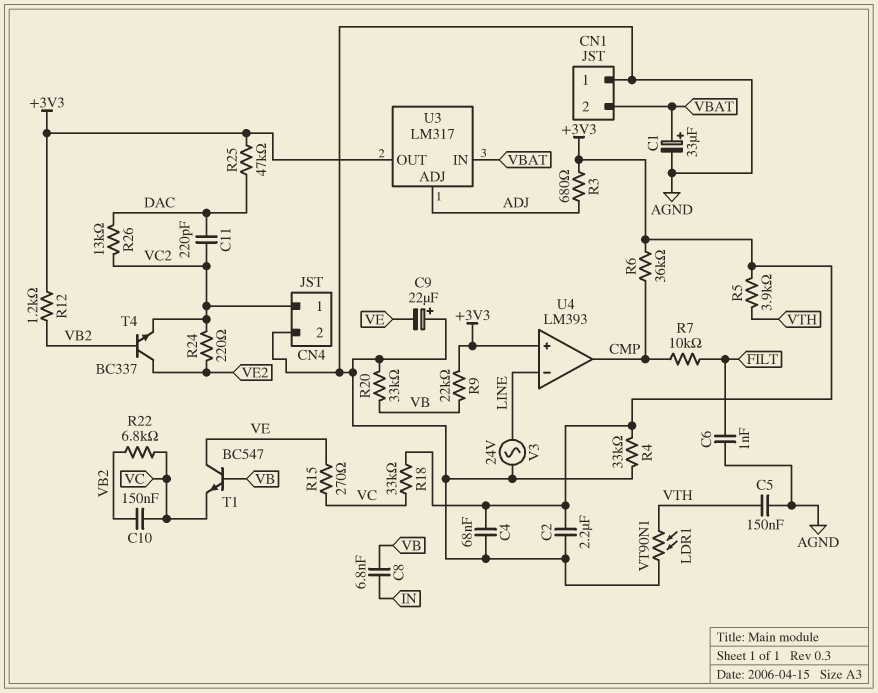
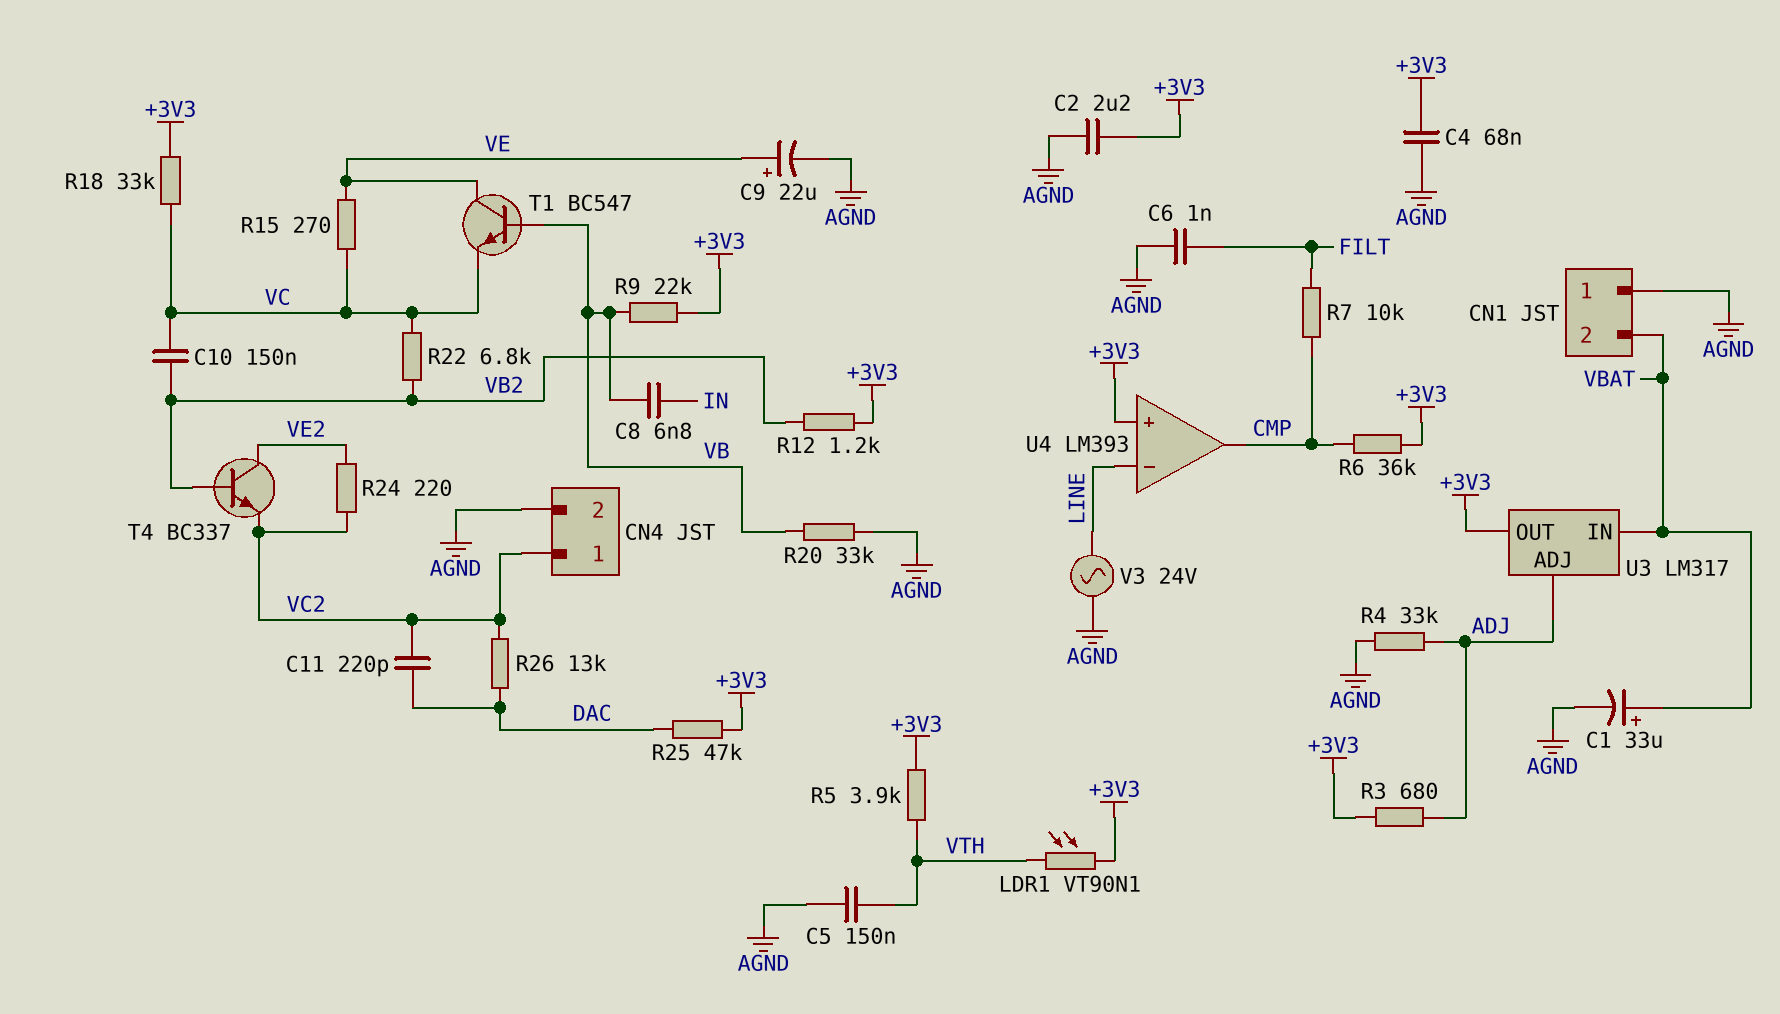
C9: 22uF (plus AGND, minus VE) -> 22uF (plus VE, minus AGND)
LDR1: VT90N1 (AGND, VTH) -> VT90N1 (+3V3, VTH)
R4: 33k (+3V3, AGND) -> 33k (ADJ, AGND)

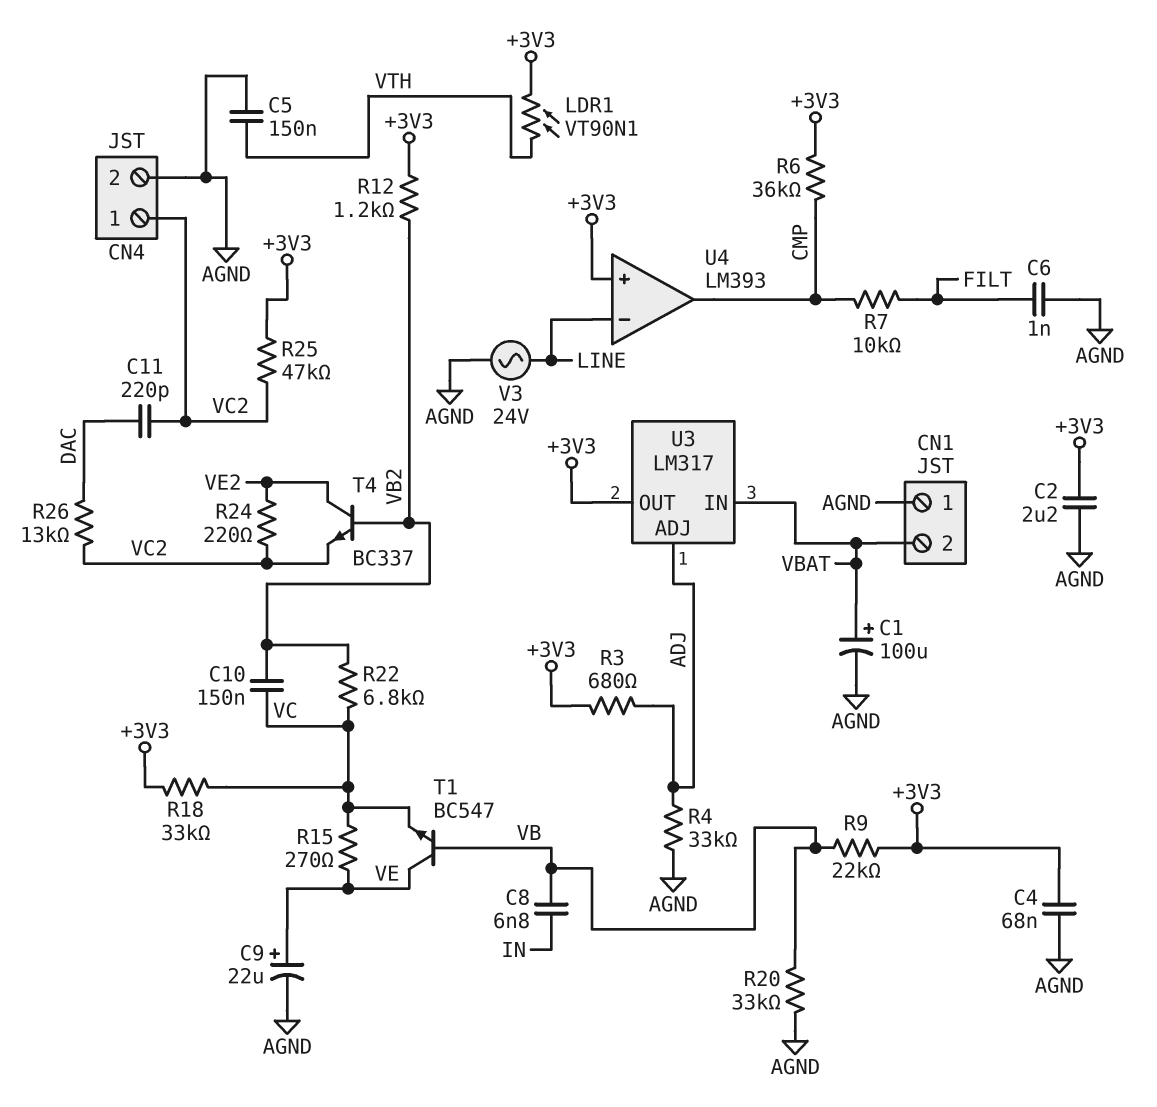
C1: 33uF (plus VBAT, minus AGND) -> 100uF (plus VBAT, minus AGND)
R5: 3.9k (+3V3, VTH) -> none
R25: 47k (+3V3, DAC) -> 47k (+3V3, VC2)

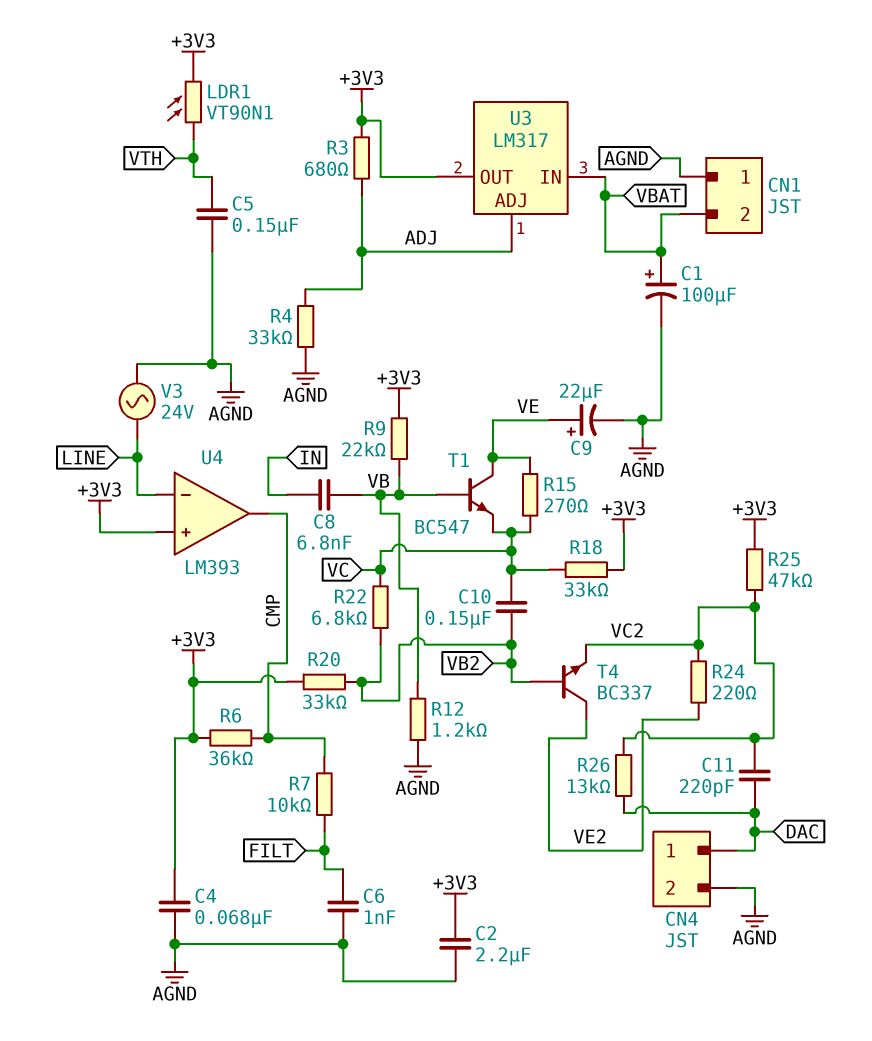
CN4 pin 1: VC2 -> DAC
R12: 1.2k (+3V3, VB2) -> 1.2k (AGND, VB)
R20: 33k (AGND, VB) -> 33k (+3V3, VB2)

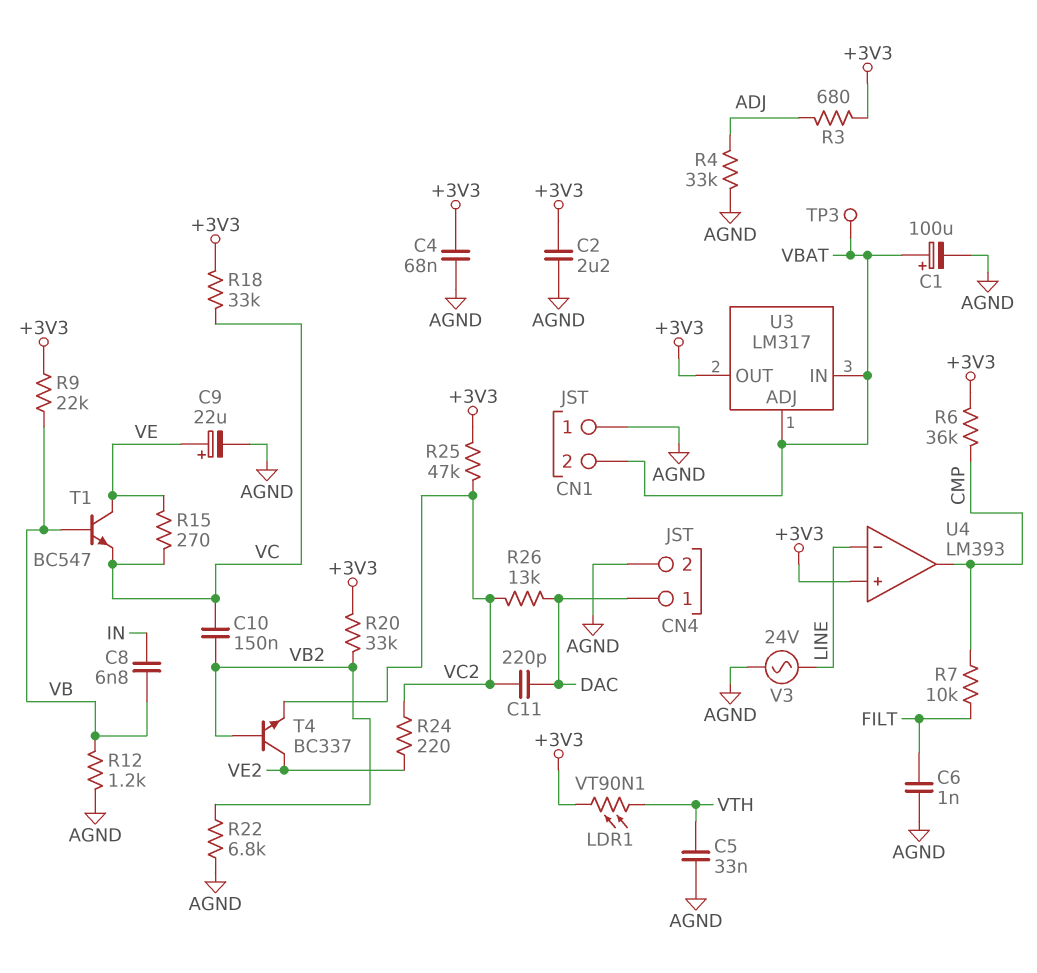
C5: 150nF (AGND, VTH) -> 33nF (AGND, VTH)
R22: 6.8k (VB2, VC) -> 6.8k (AGND, VB2)
TP3: none -> test point (VBAT)
U3 pin ADJ: ADJ -> VBAT

